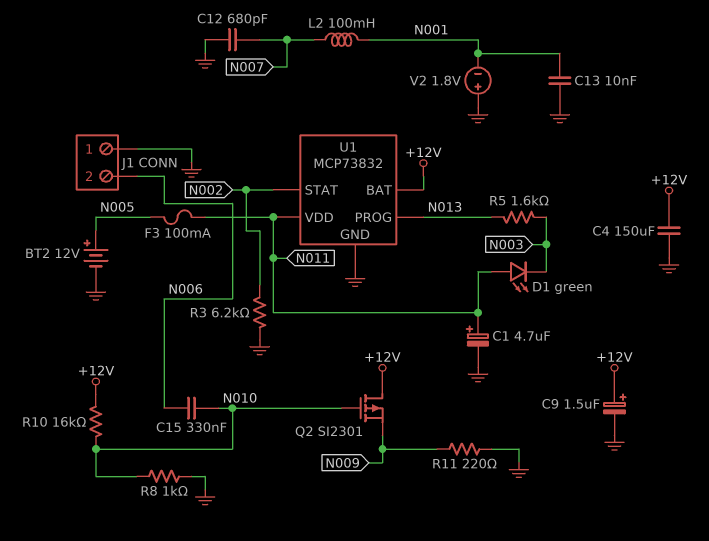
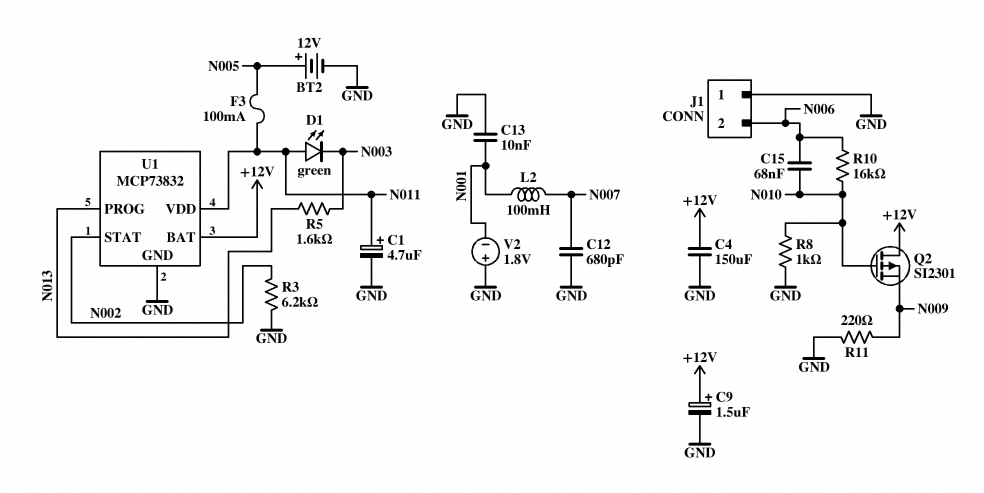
C15: 330nF (N006, N010) -> 68nF (N006, N010)
R10: 16k (+12V, N010) -> 16k (N006, N010)

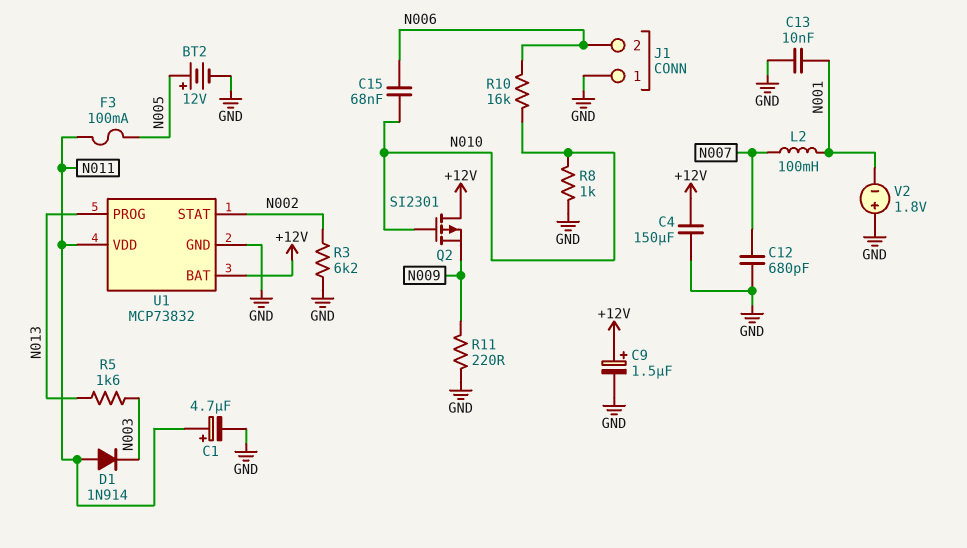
D1: LED green (A N011, K N003) -> diode 1N914 (A N011, K N003)

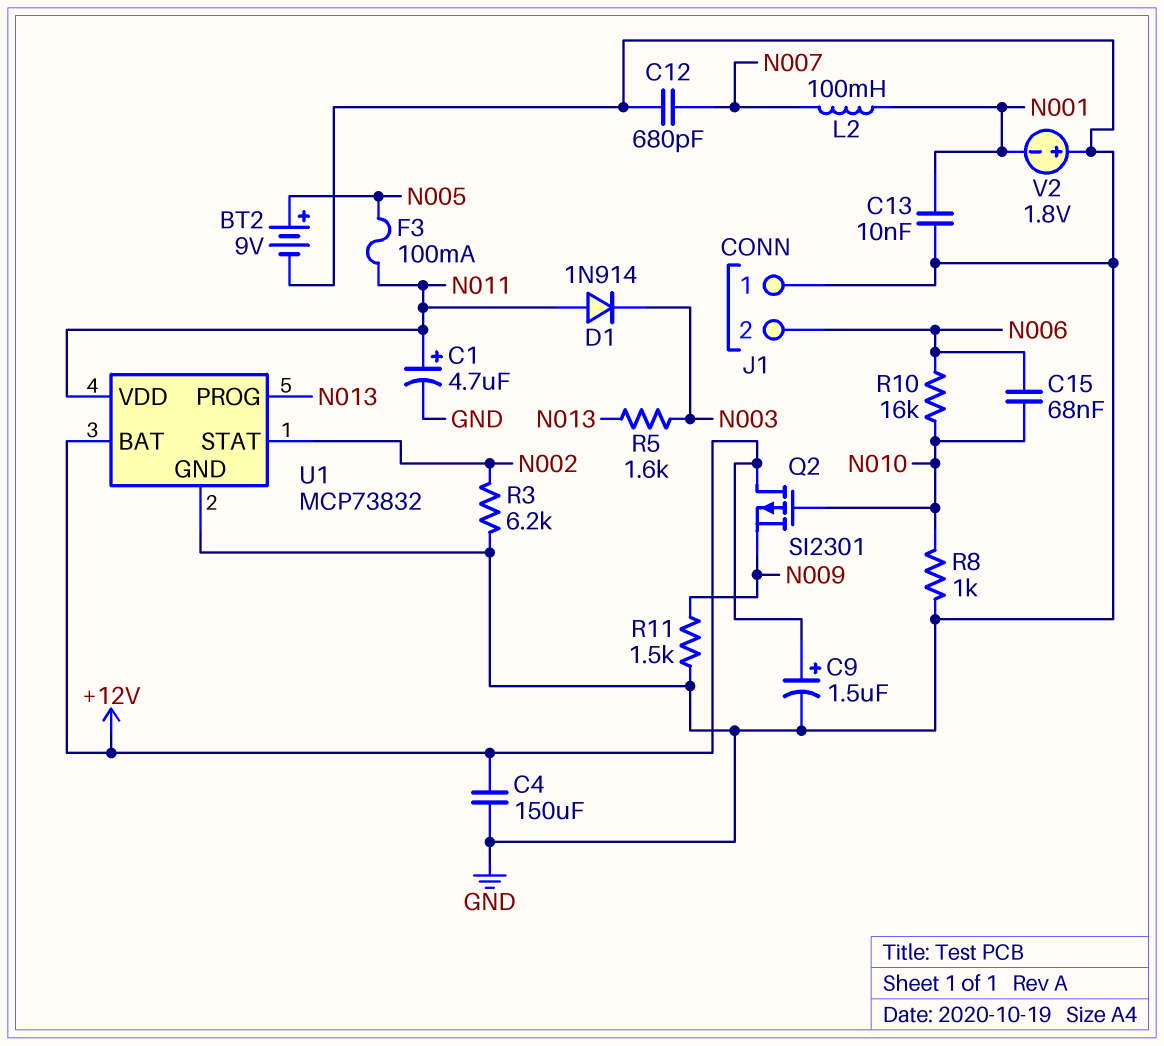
BT2: 12V (plus N005, minus GND) -> 9V (plus N005, minus GND)
R11: 220 (GND, N009) -> 1.5k (GND, N009)

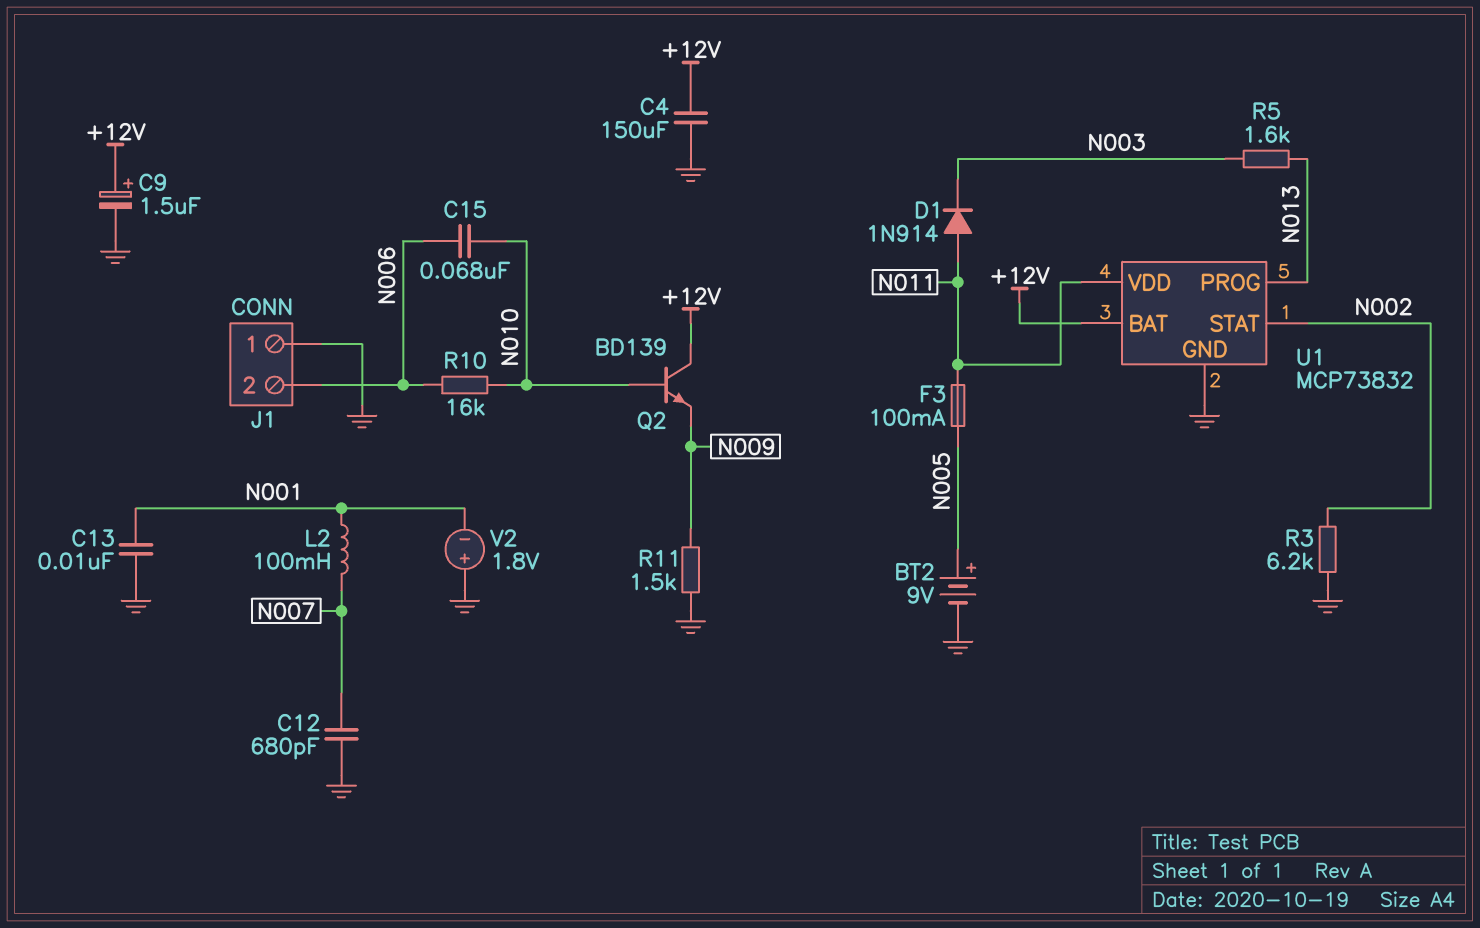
C1: 4.7uF (plus N011, minus GND) -> none
Q2: PMOS SI2301 (G N010, D +12V, S N009) -> NPN BD139 (B N010, C +12V, E N009)
R8: 1k (GND, N010) -> none

